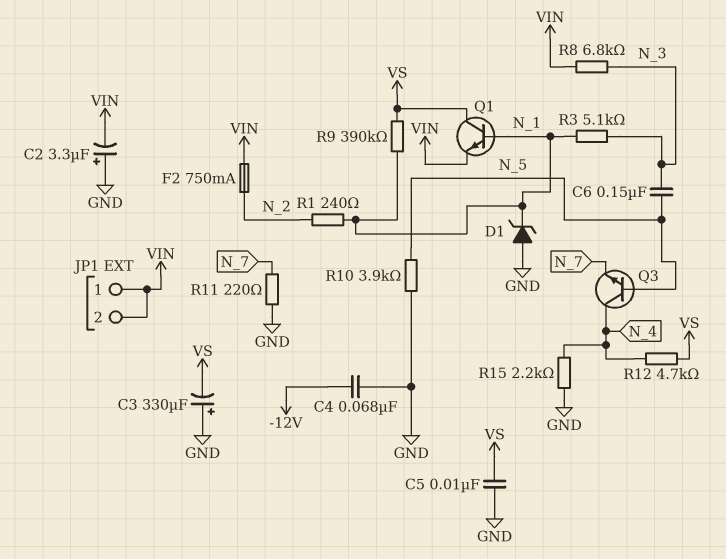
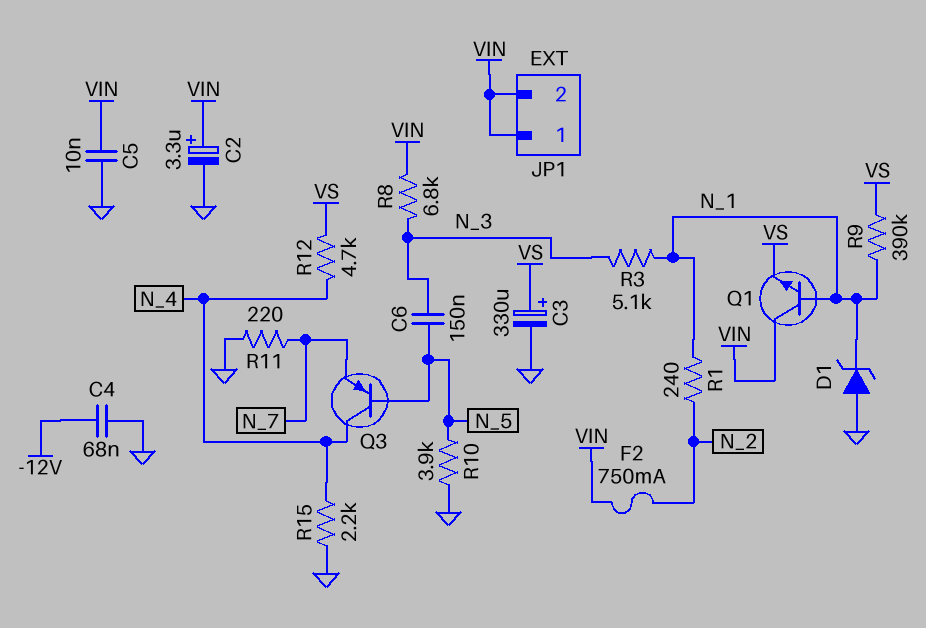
C2: 3.3uF (plus GND, minus VIN) -> 3.3uF (plus VIN, minus GND)
C3: 330uF (plus GND, minus VS) -> 330uF (plus VS, minus GND)
C5: 10nF (GND, VS) -> 10nF (GND, VIN)
Q1: NPN (B N_1, C VS, E VIN) -> NPN (B N_1, C VIN, E VS)
Q3: NPN (B N_5, C N_4, E N_7) -> PNP (B N_5, C N_4, E N_7)

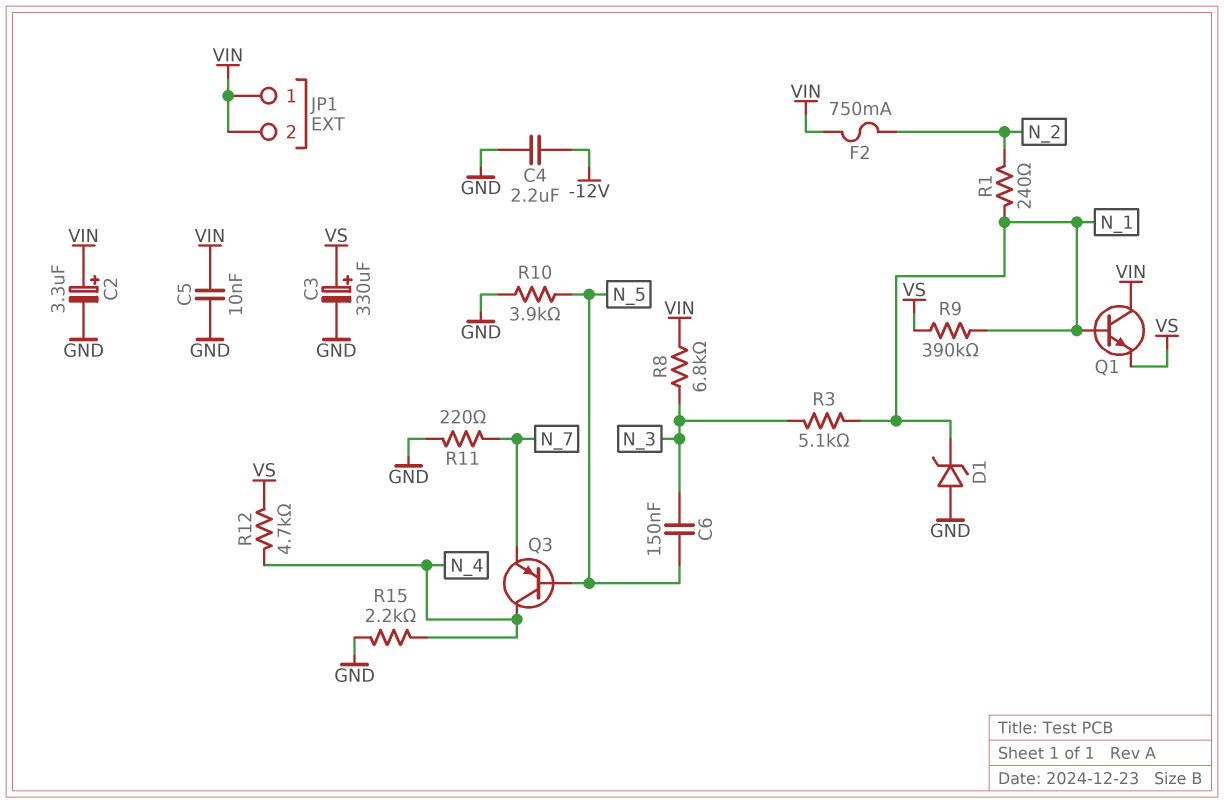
C4: 68nF (-12V, GND) -> 2.2uF (-12V, GND)

